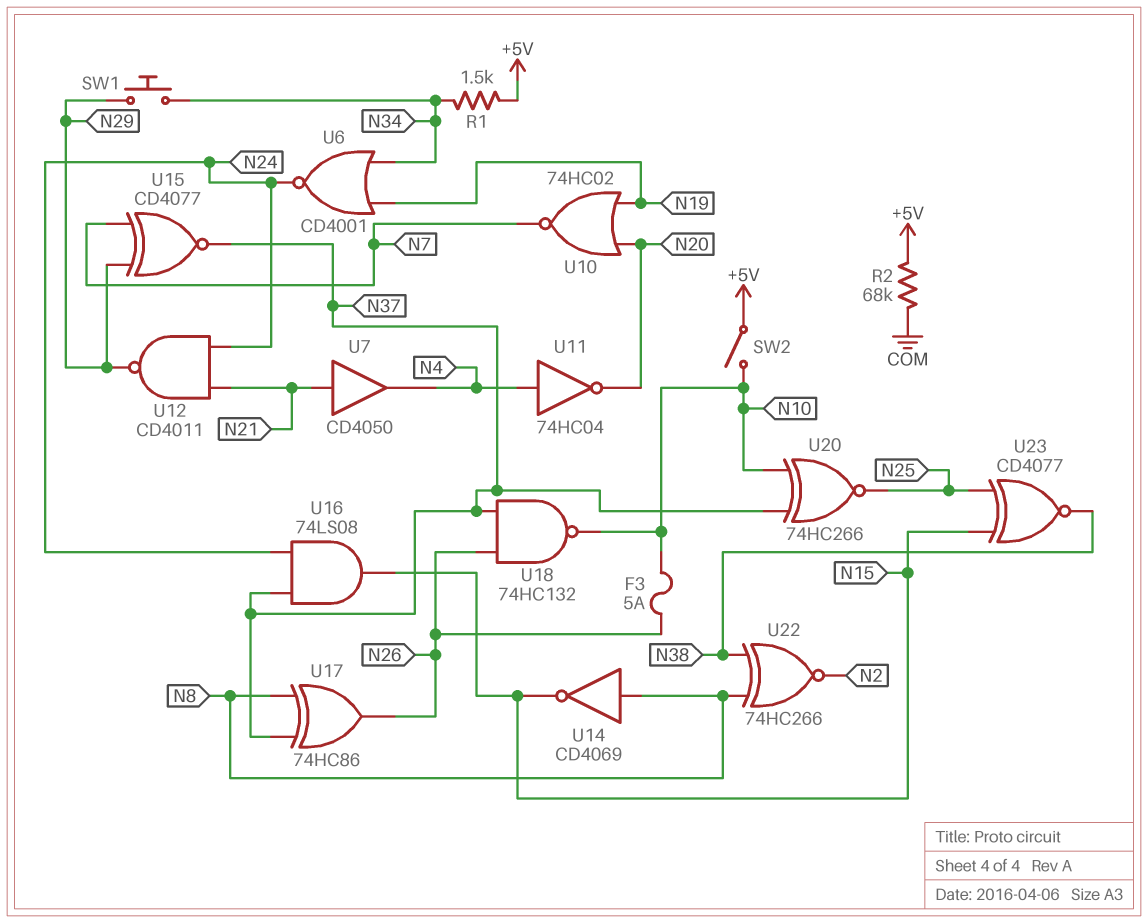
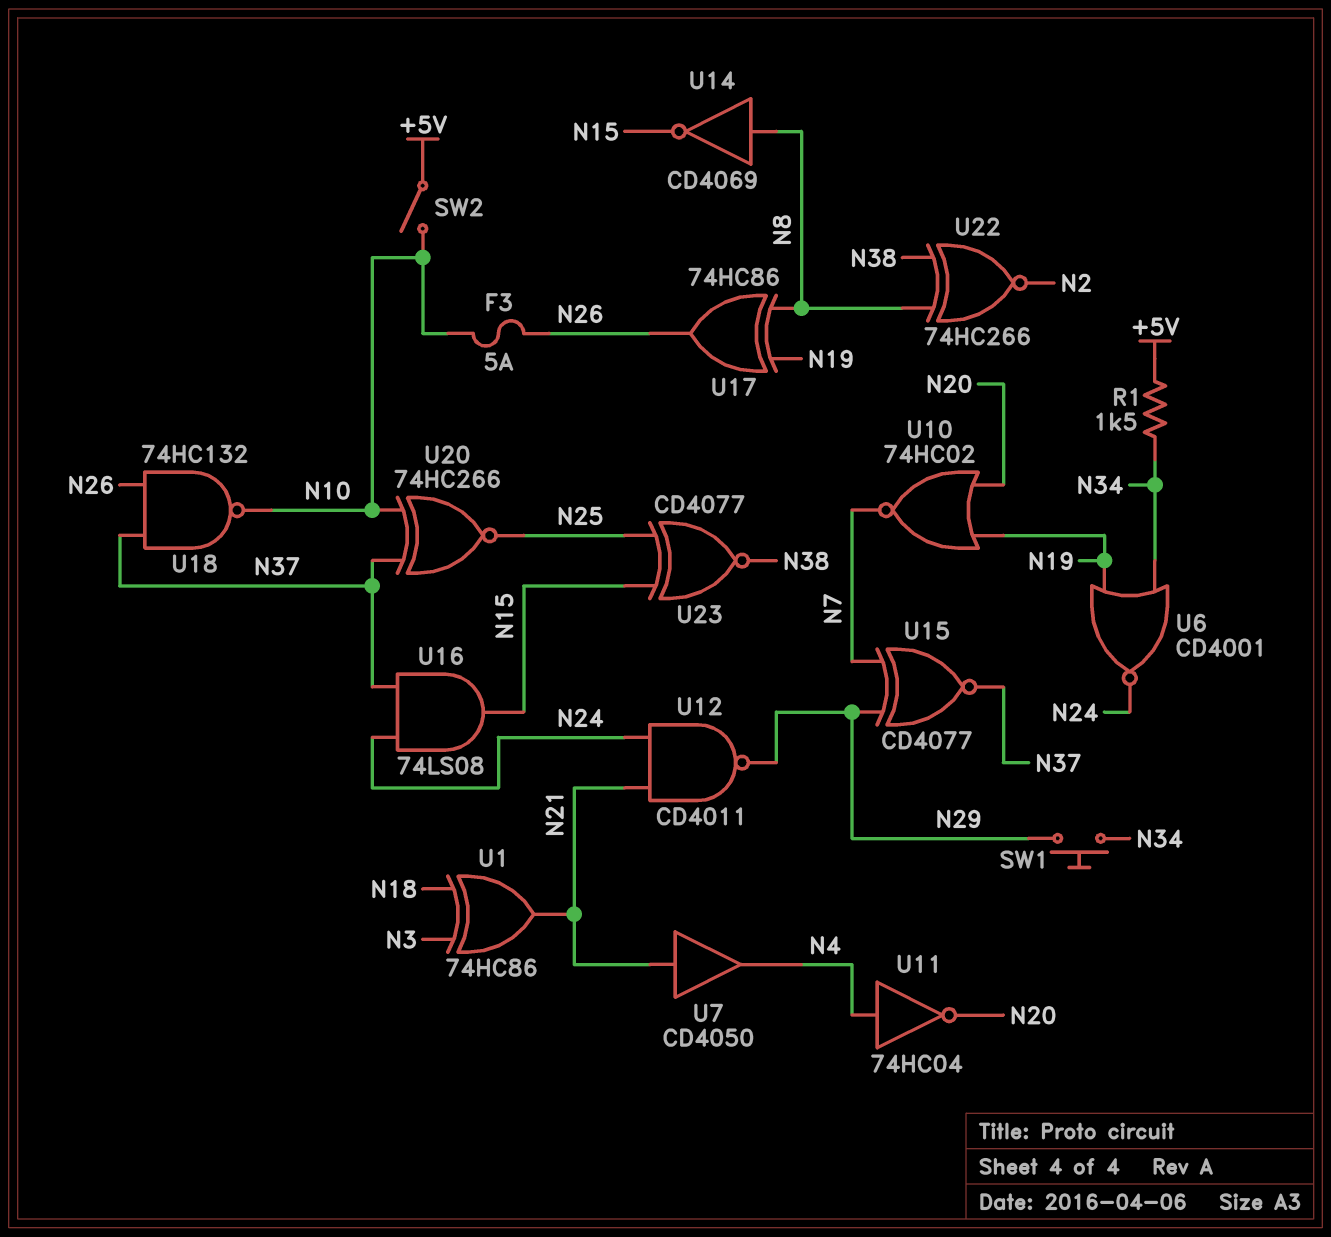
R2: 68k (+5V, COM) -> none
U1: none -> XOR 74HC86 (in N3, in N18, out N21)
U17: XOR 74HC86 (in N8, in N37, out N26) -> XOR 74HC86 (in N8, in N19, out N26)

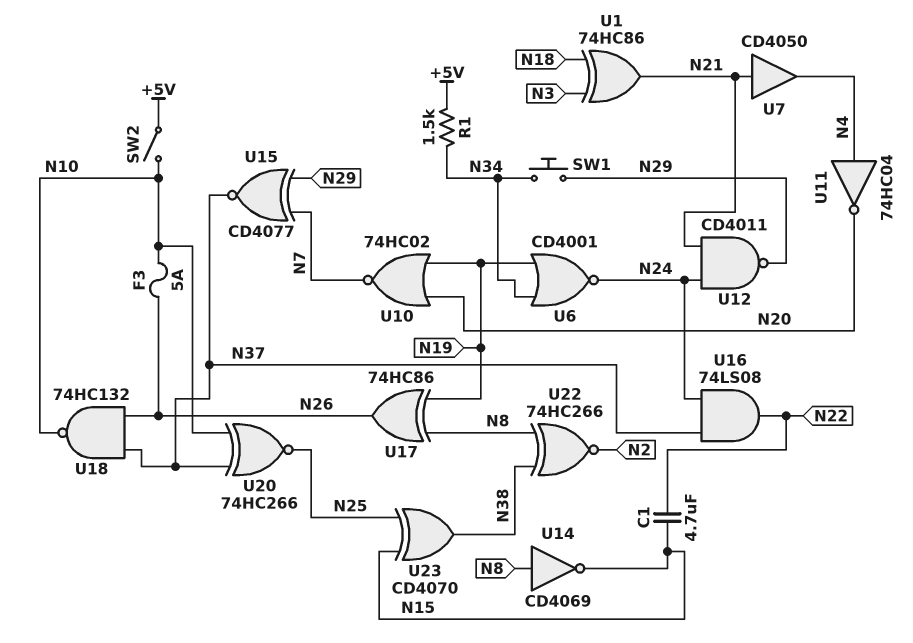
C1: none -> 4.7uF (N15, N22)
U16: AND 74LS08 (in N24, in N37, out N15) -> AND 74LS08 (in N24, in N37, out N22)
U23: XNOR CD4077 (in N15, in N25, out N38) -> XOR CD4070 (in N15, in N25, out N38)

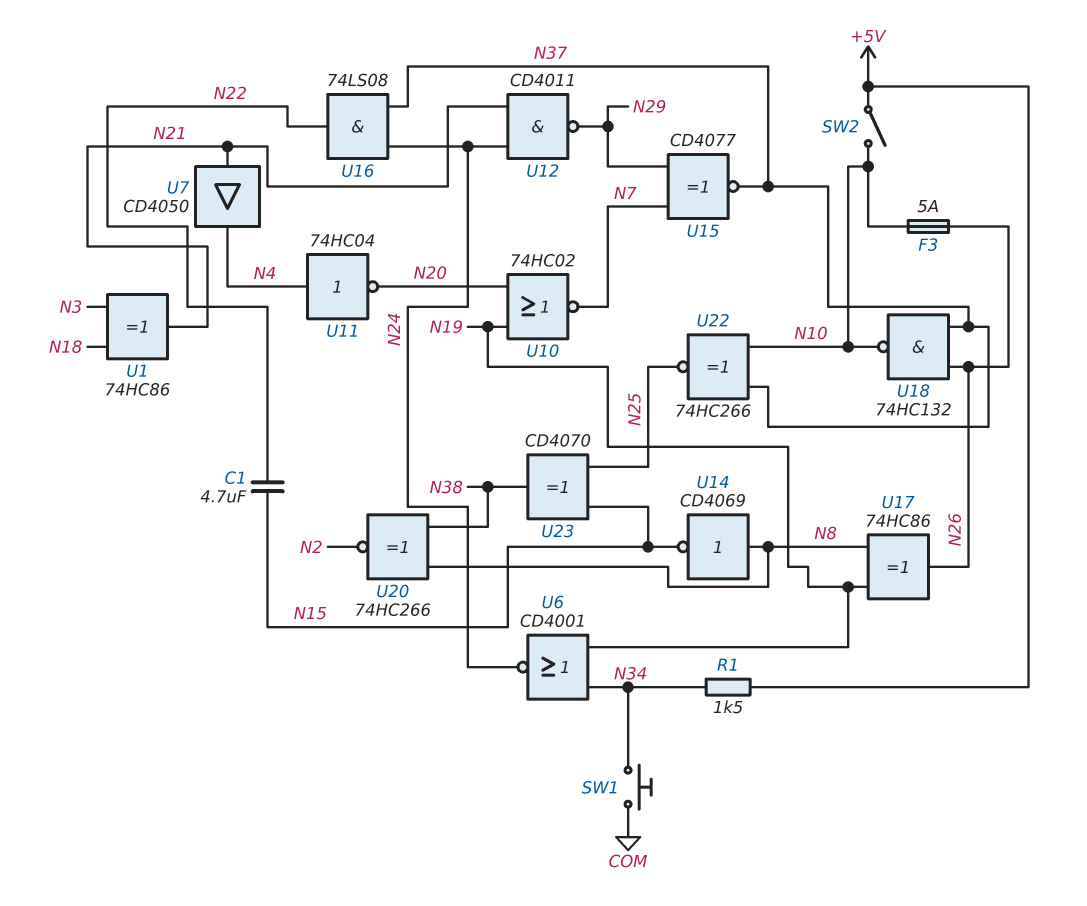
SW1: button (N29, N34) -> button (COM, N34)
U20: XNOR 74HC266 (in N10, in N37, out N25) -> XNOR 74HC266 (in N8, in N38, out N2)
U22: XNOR 74HC266 (in N8, in N38, out N2) -> XNOR 74HC266 (in N10, in N37, out N25)

